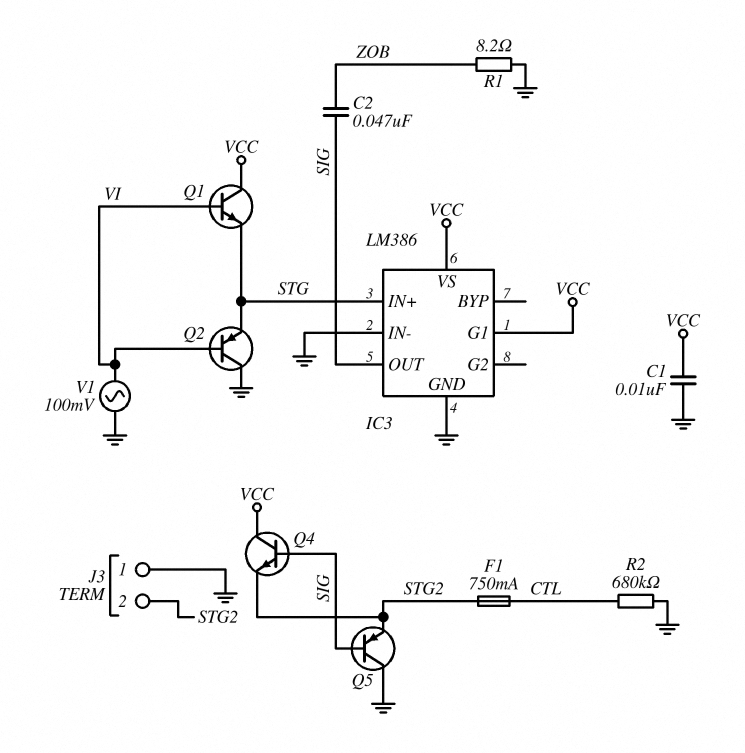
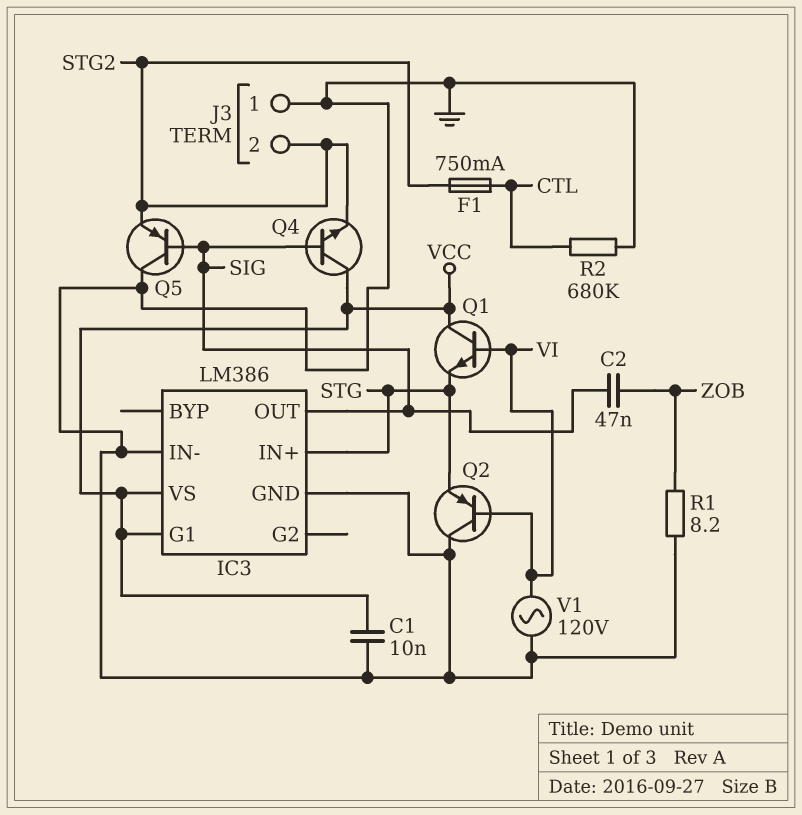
V1: AC 100mV (GND, VI) -> AC 120V (GND, VI)

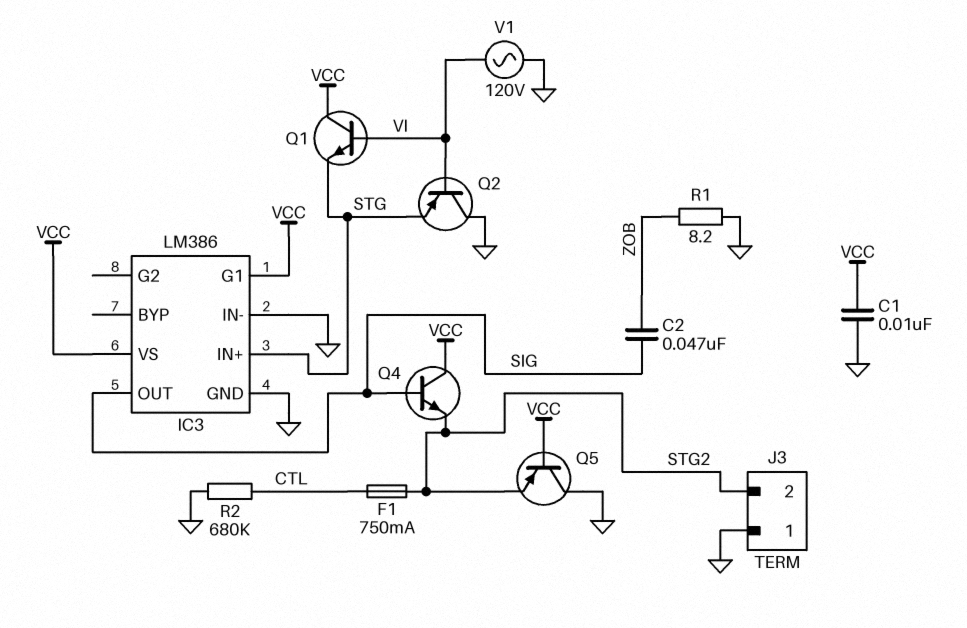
Q5: PNP (B SIG, C GND, E STG2) -> PNP (B VCC, C GND, E STG2)

